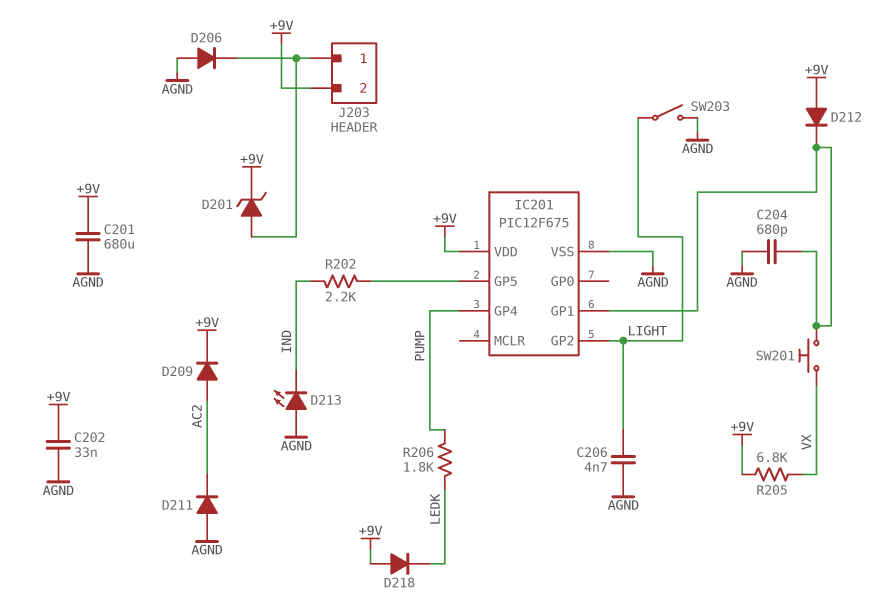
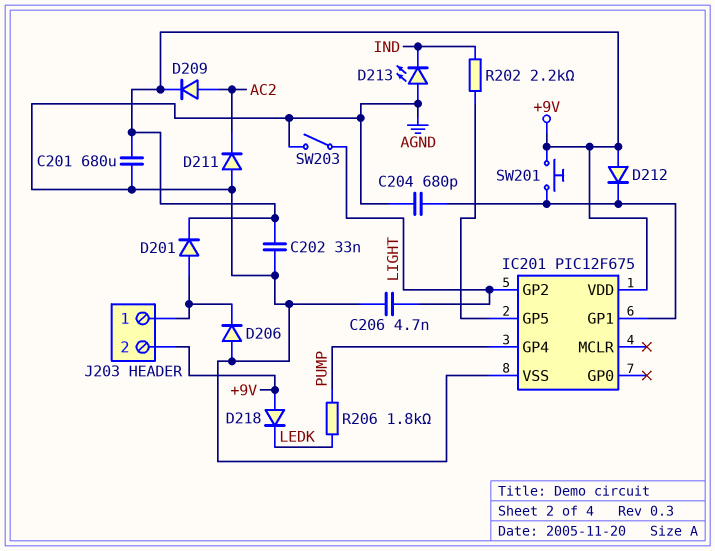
D201: zener (A J203/1, K +9V) -> diode (A J203/1, K +9V)
R205: 6.8k (+9V, VX) -> none
SW201: button (IC201/GP1, VX) -> button (+9V, IC201/GP1)

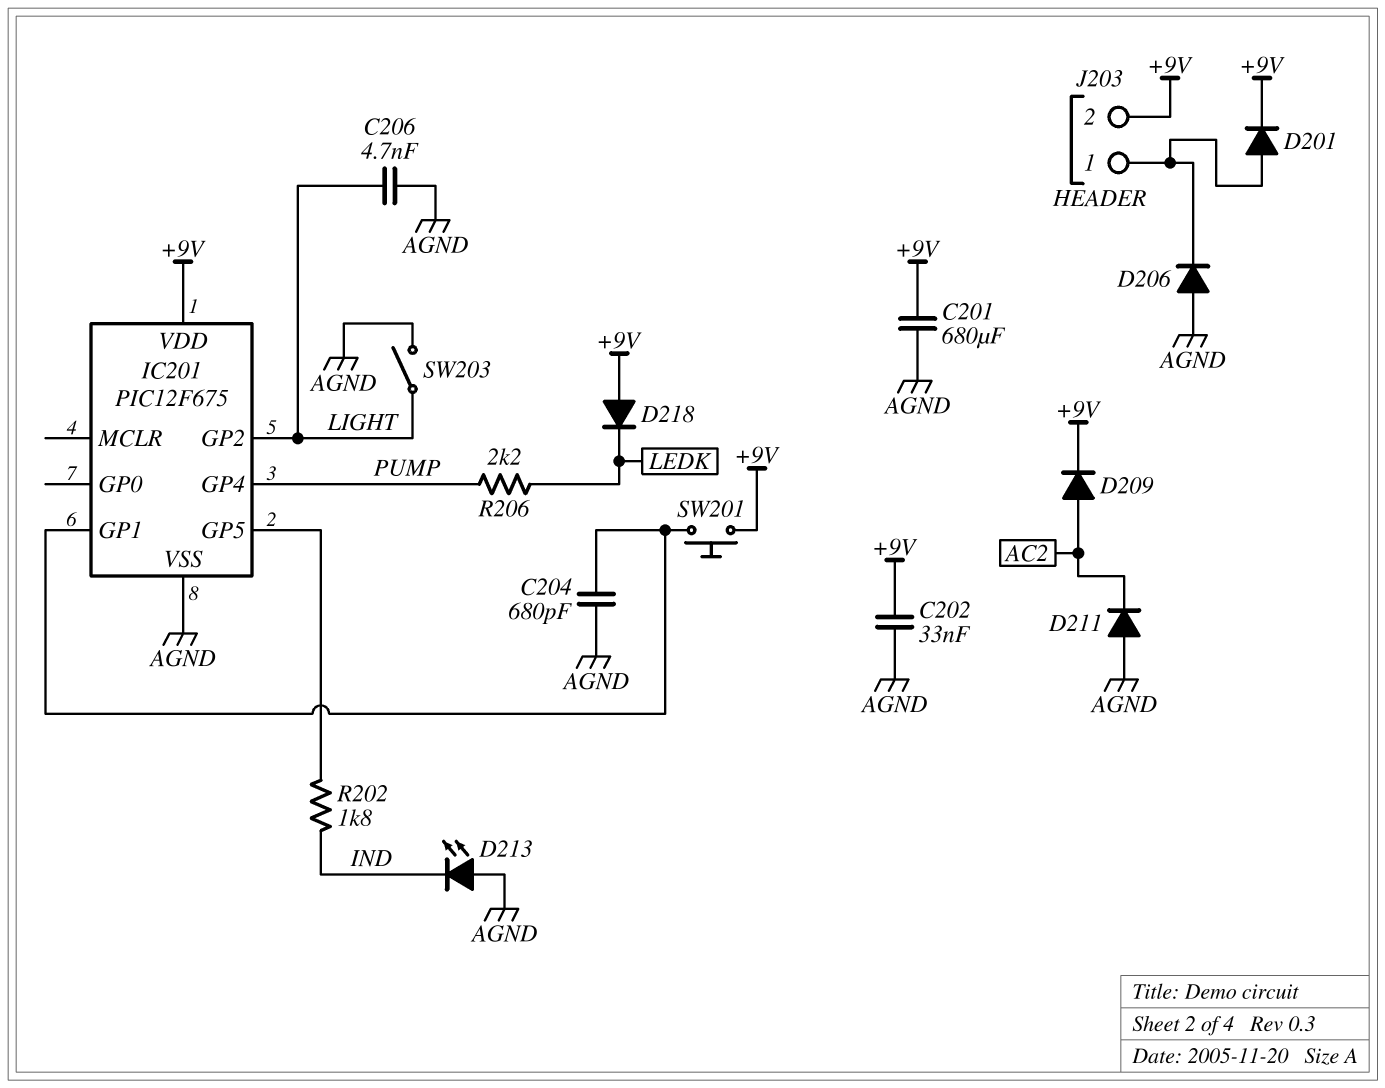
D212: diode (A +9V, K IC201/GP1) -> none
R202: 2.2k (IC201/GP5, IND) -> 1.8k (IC201/GP5, IND)
R206: 1.8k (LEDK, PUMP) -> 2.2k (LEDK, PUMP)

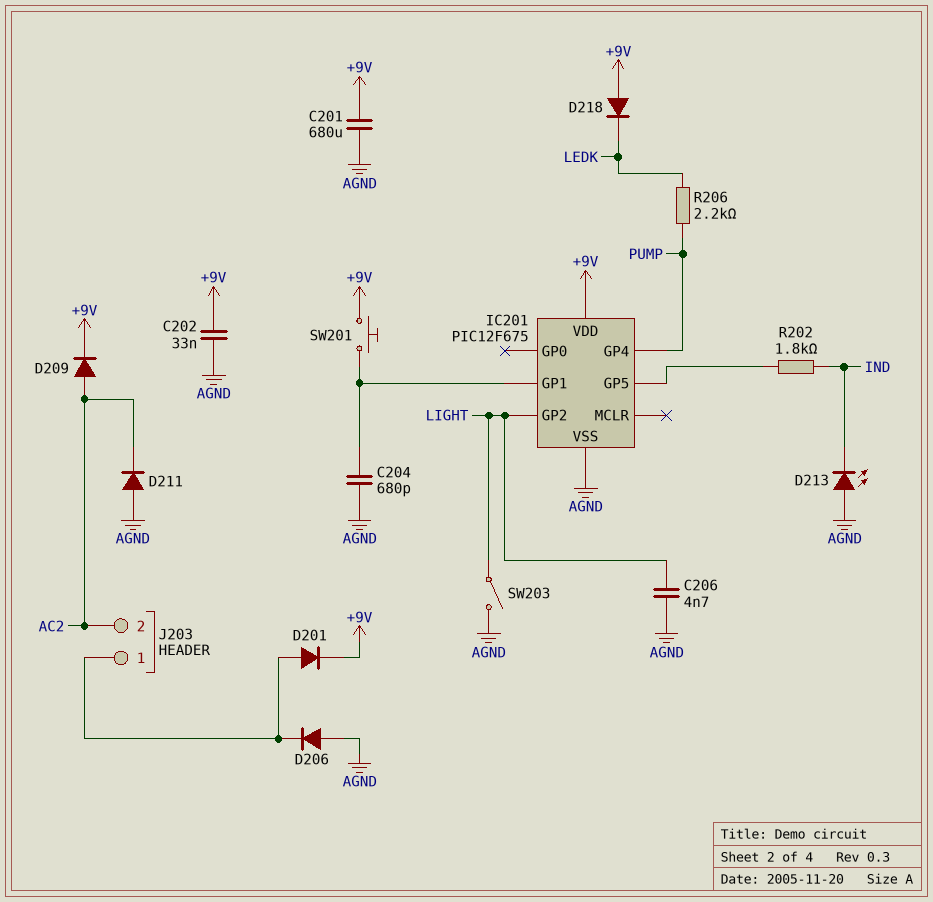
J203 pin 2: +9V -> AC2

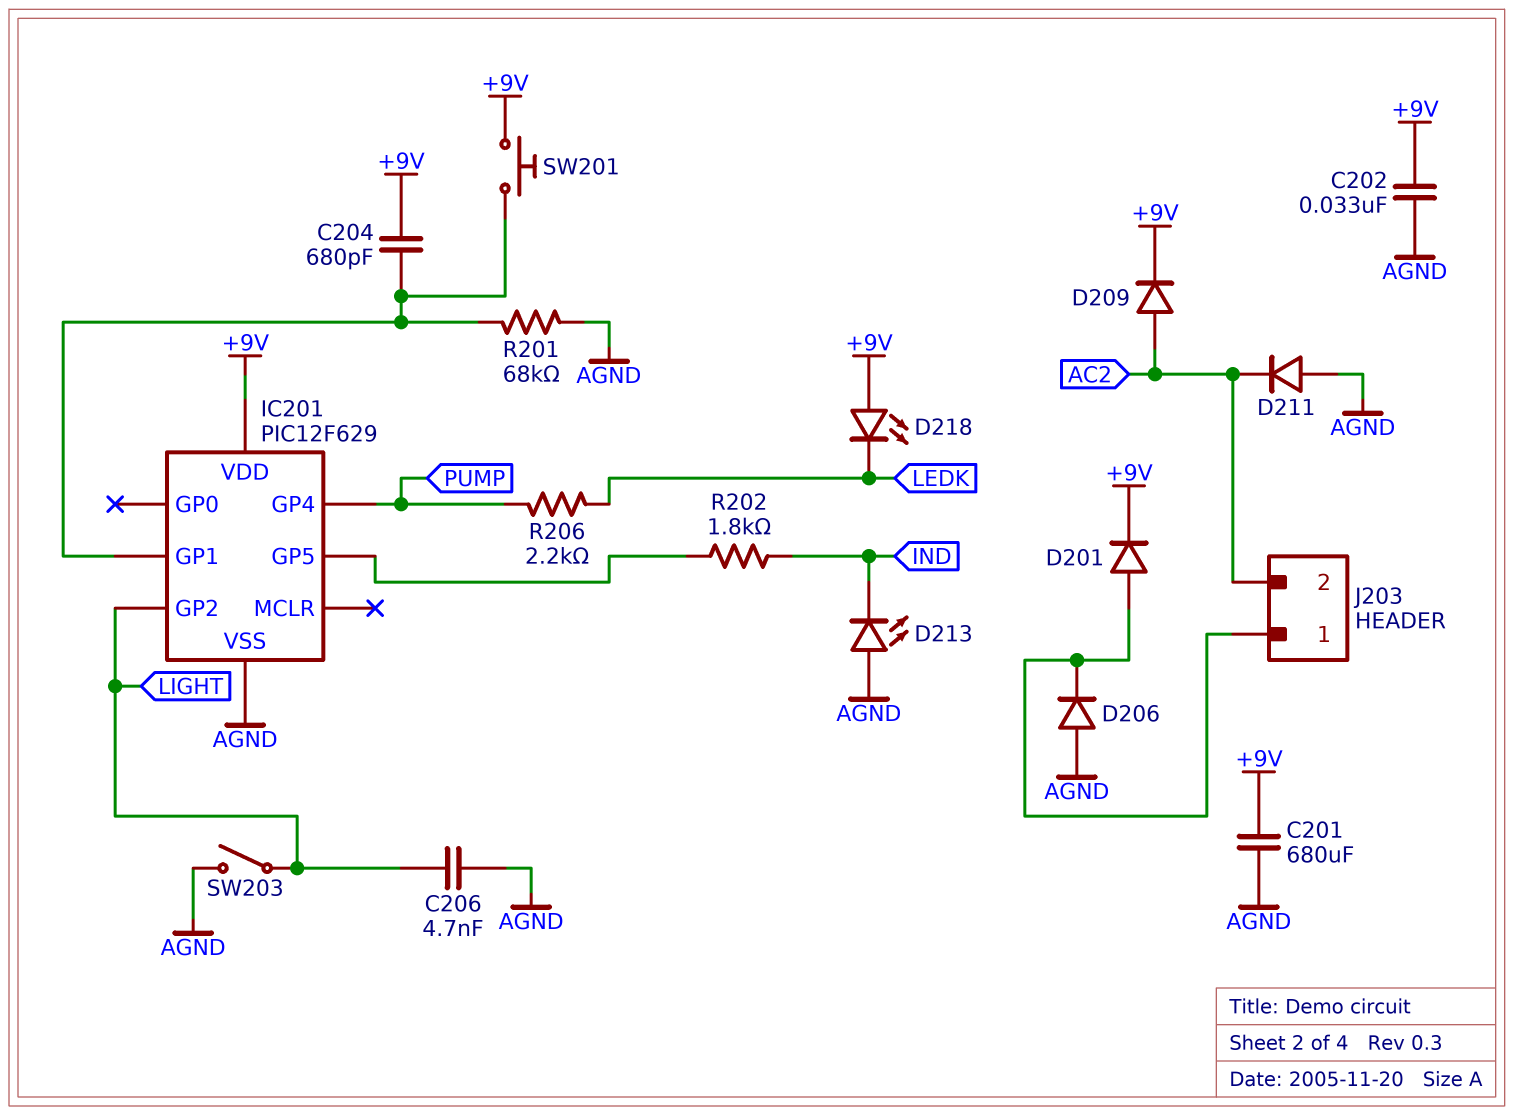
C204: 680pF (AGND, IC201/GP1) -> 680pF (+9V, IC201/GP1)
D218: diode (A +9V, K LEDK) -> LED (A +9V, K LEDK)
IC201: PIC12F675 -> PIC12F629
R201: none -> 68k (AGND, IC201/GP1)

